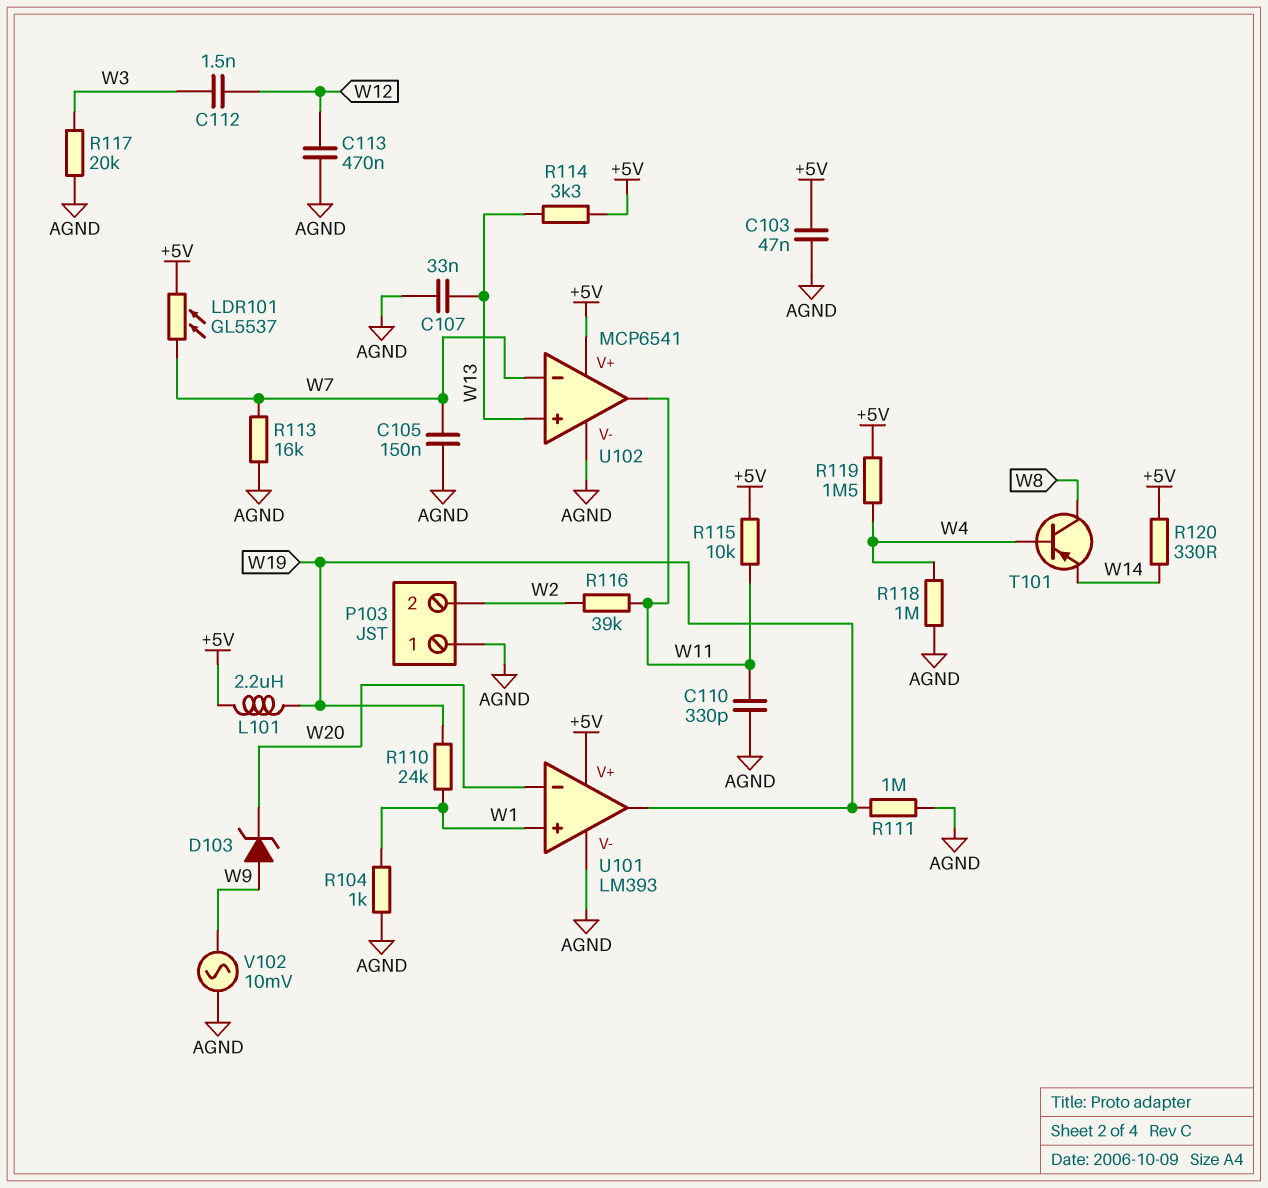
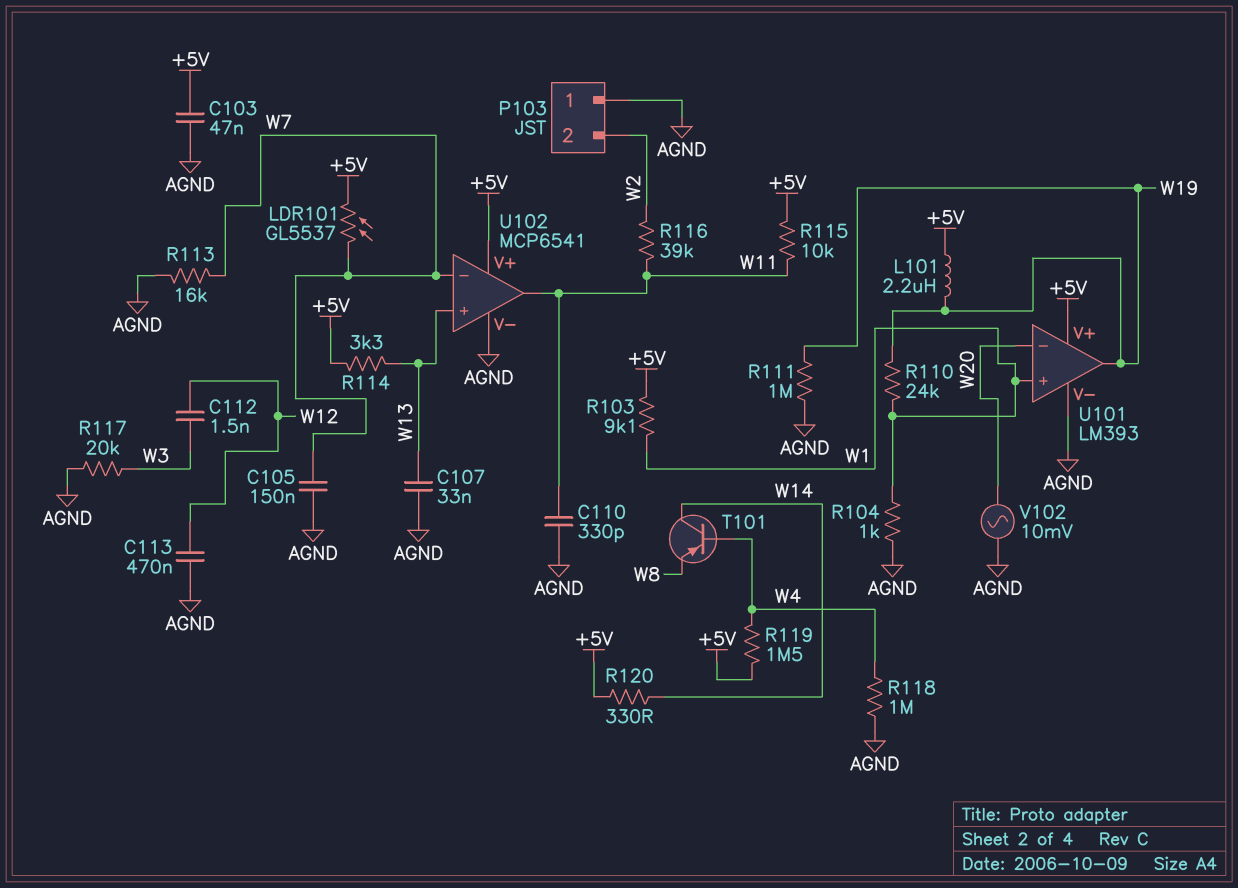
D103: zener (A W9, K W20) -> none
R103: none -> 9.1k (+5V, W1)
T101: PNP (B W4, C W8, E W14) -> PNP (B W4, C W14, E W8)
V102: AC 10mV (AGND, W9) -> AC 10mV (AGND, W20)

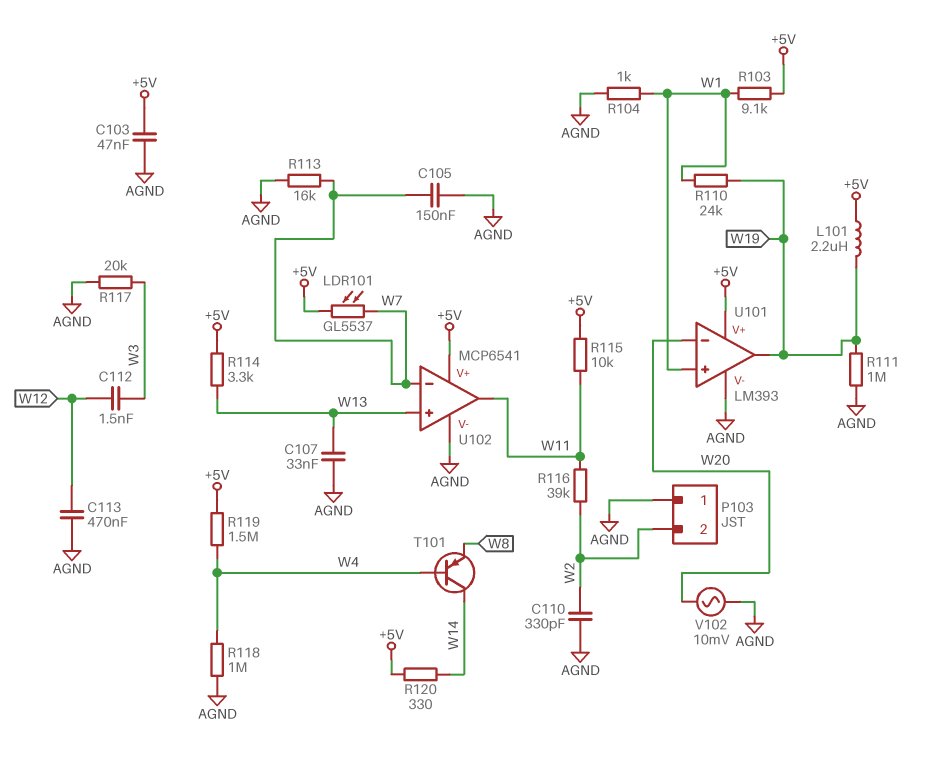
C110: 330pF (AGND, W11) -> 330pF (AGND, W2)

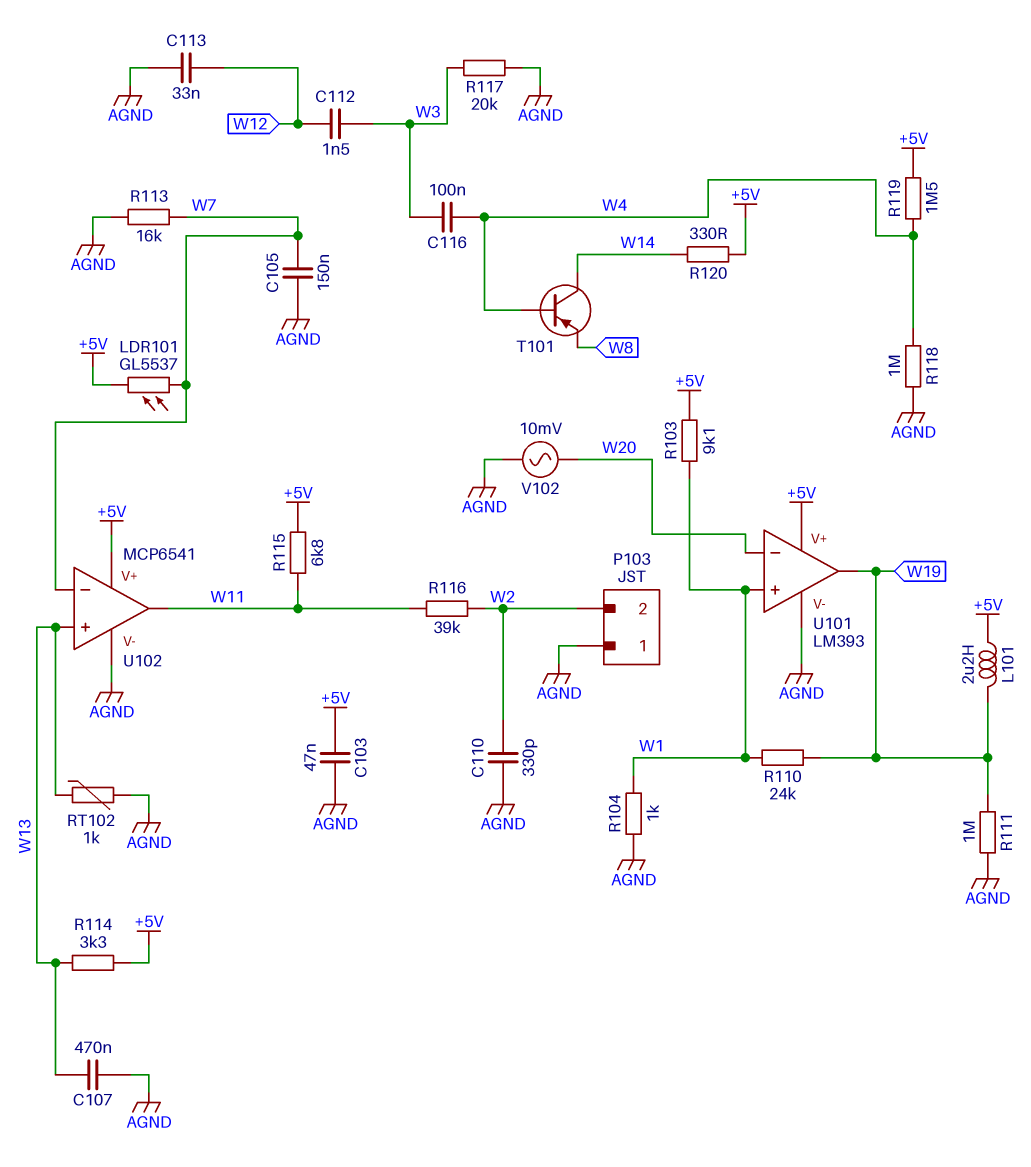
C107: 33nF (AGND, W13) -> 470nF (AGND, W13)
C113: 470nF (AGND, W12) -> 33nF (AGND, W12)
C116: none -> 100nF (W3, W4)
R115: 10k (+5V, W11) -> 6.8k (+5V, W11)
RT102: none -> 1k (AGND, W13)

